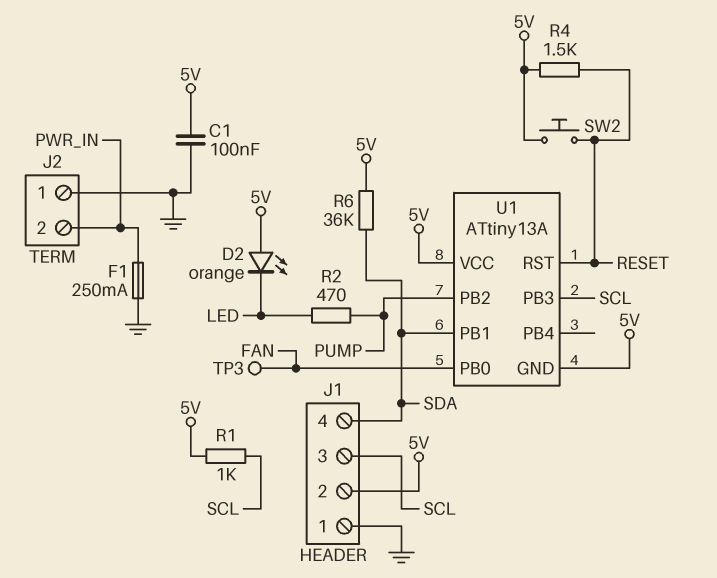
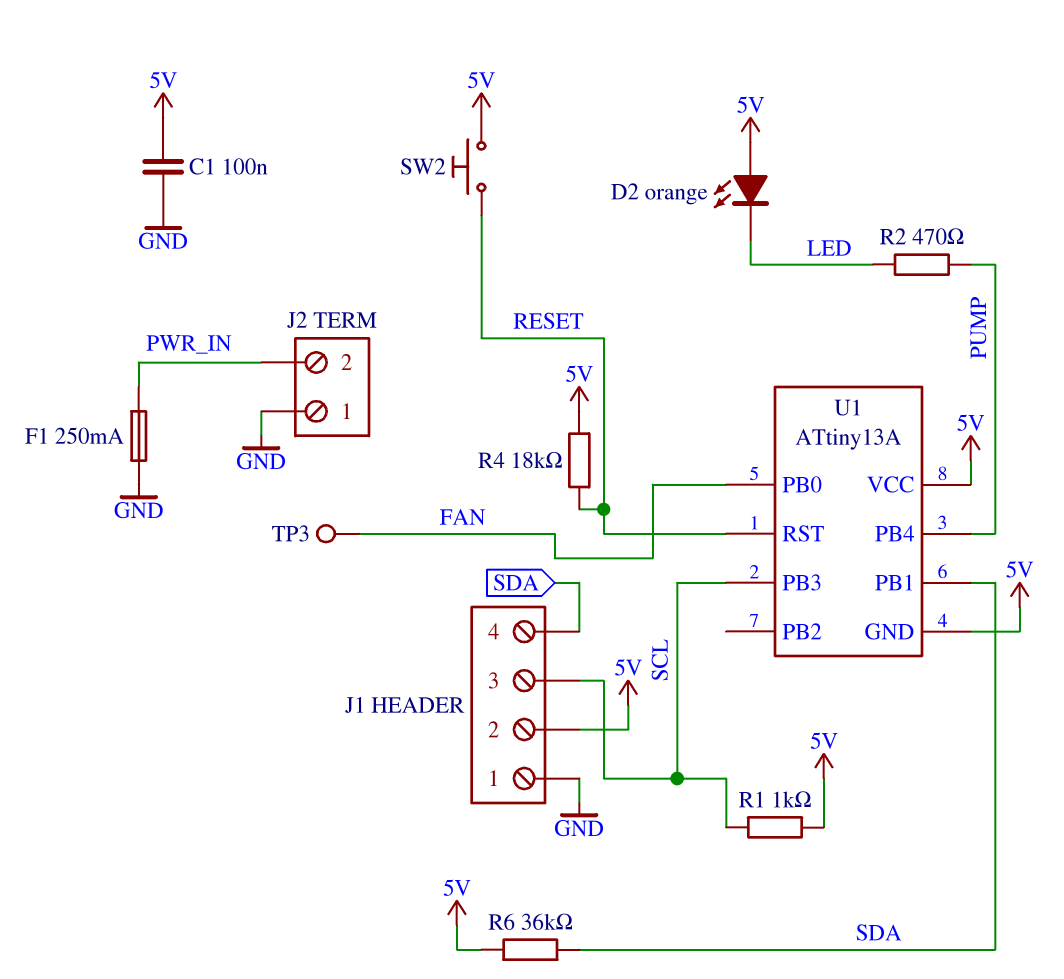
R4: 1.5k (5V, RESET) -> 18k (5V, RESET)
U1 pin PB2: PUMP -> none
U1 pin PB4: none -> PUMP

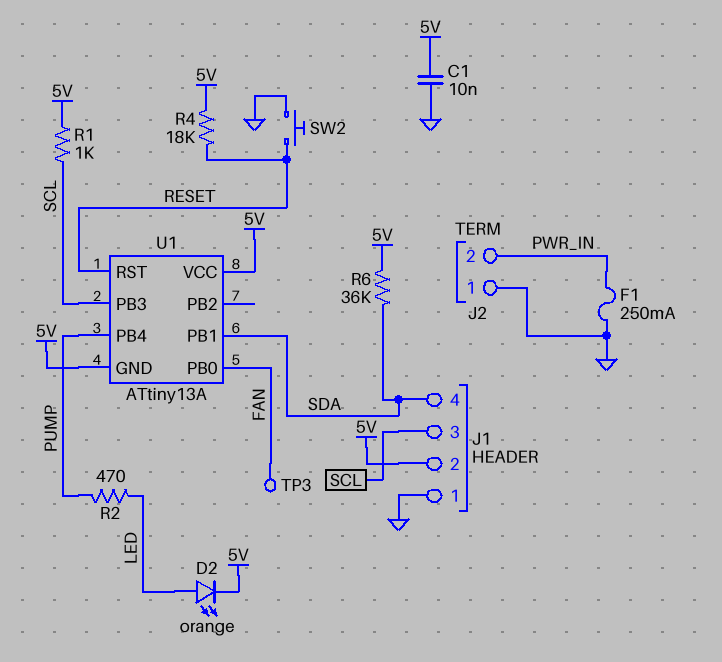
C1: 100nF (5V, GND) -> 10nF (5V, GND)
D2: LED orange (A 5V, K LED) -> LED orange (A LED, K 5V)
SW2: button (5V, RESET) -> button (GND, RESET)

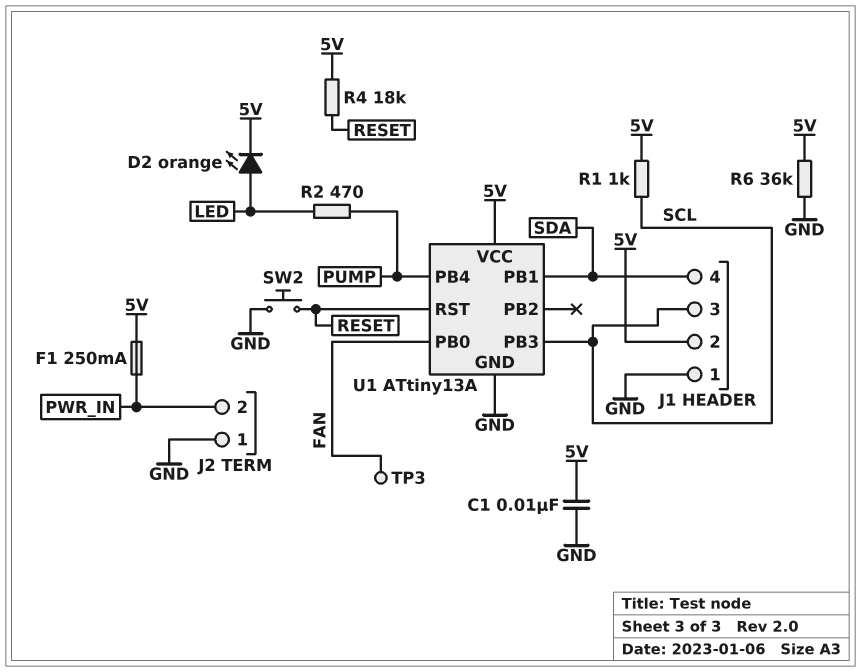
F1: 250mA (GND, PWR_IN) -> 250mA (5V, PWR_IN)
R6: 36k (5V, SDA) -> 36k (5V, GND)
U1 pin GND: 5V -> GND

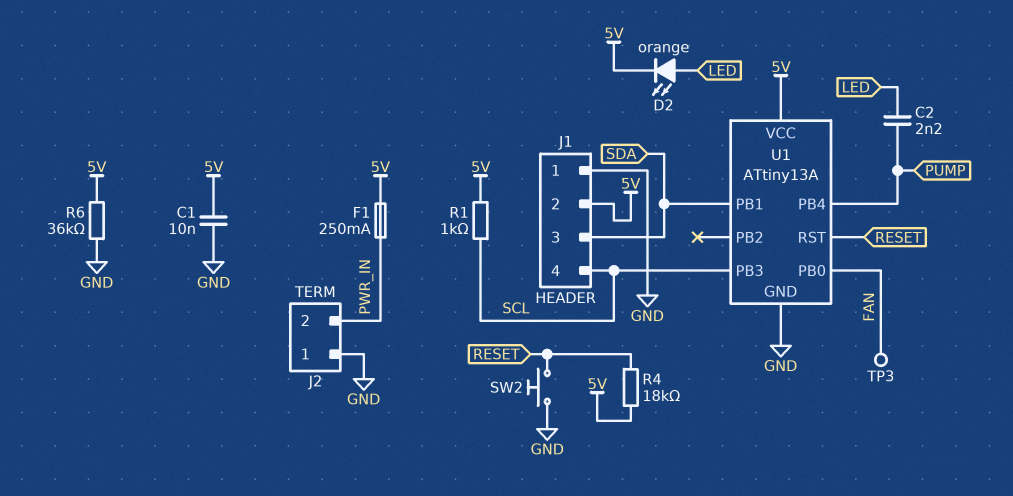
C2: none -> 2.2nF (LED, PUMP)
J1 pin 3: SCL -> SDA
J1 pin 4: SDA -> SCL
R2: 470 (LED, PUMP) -> none

